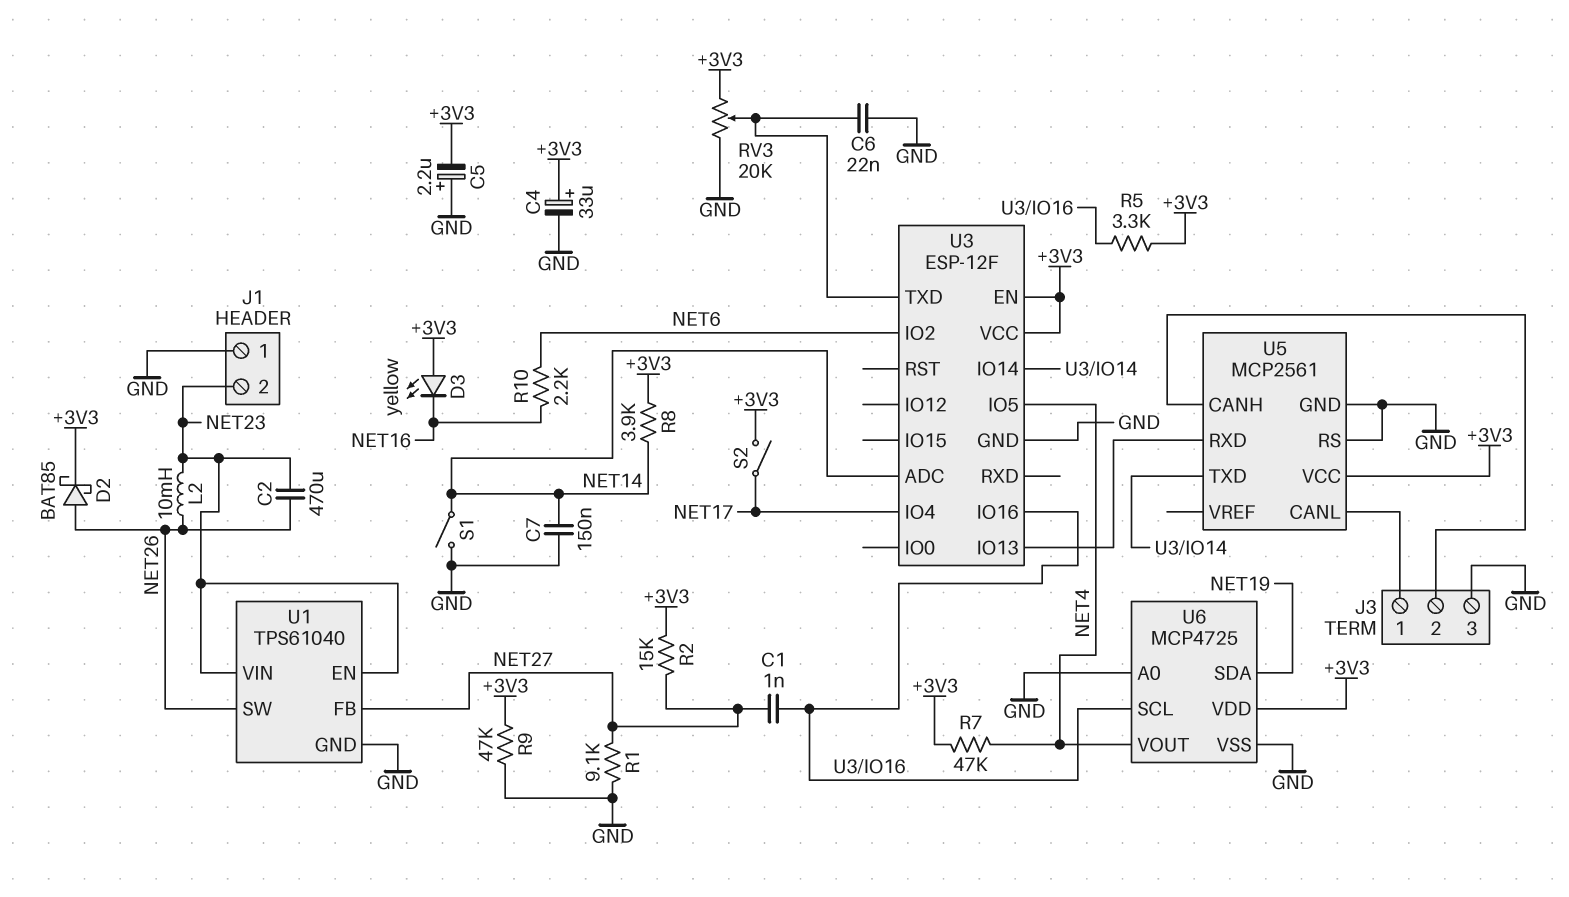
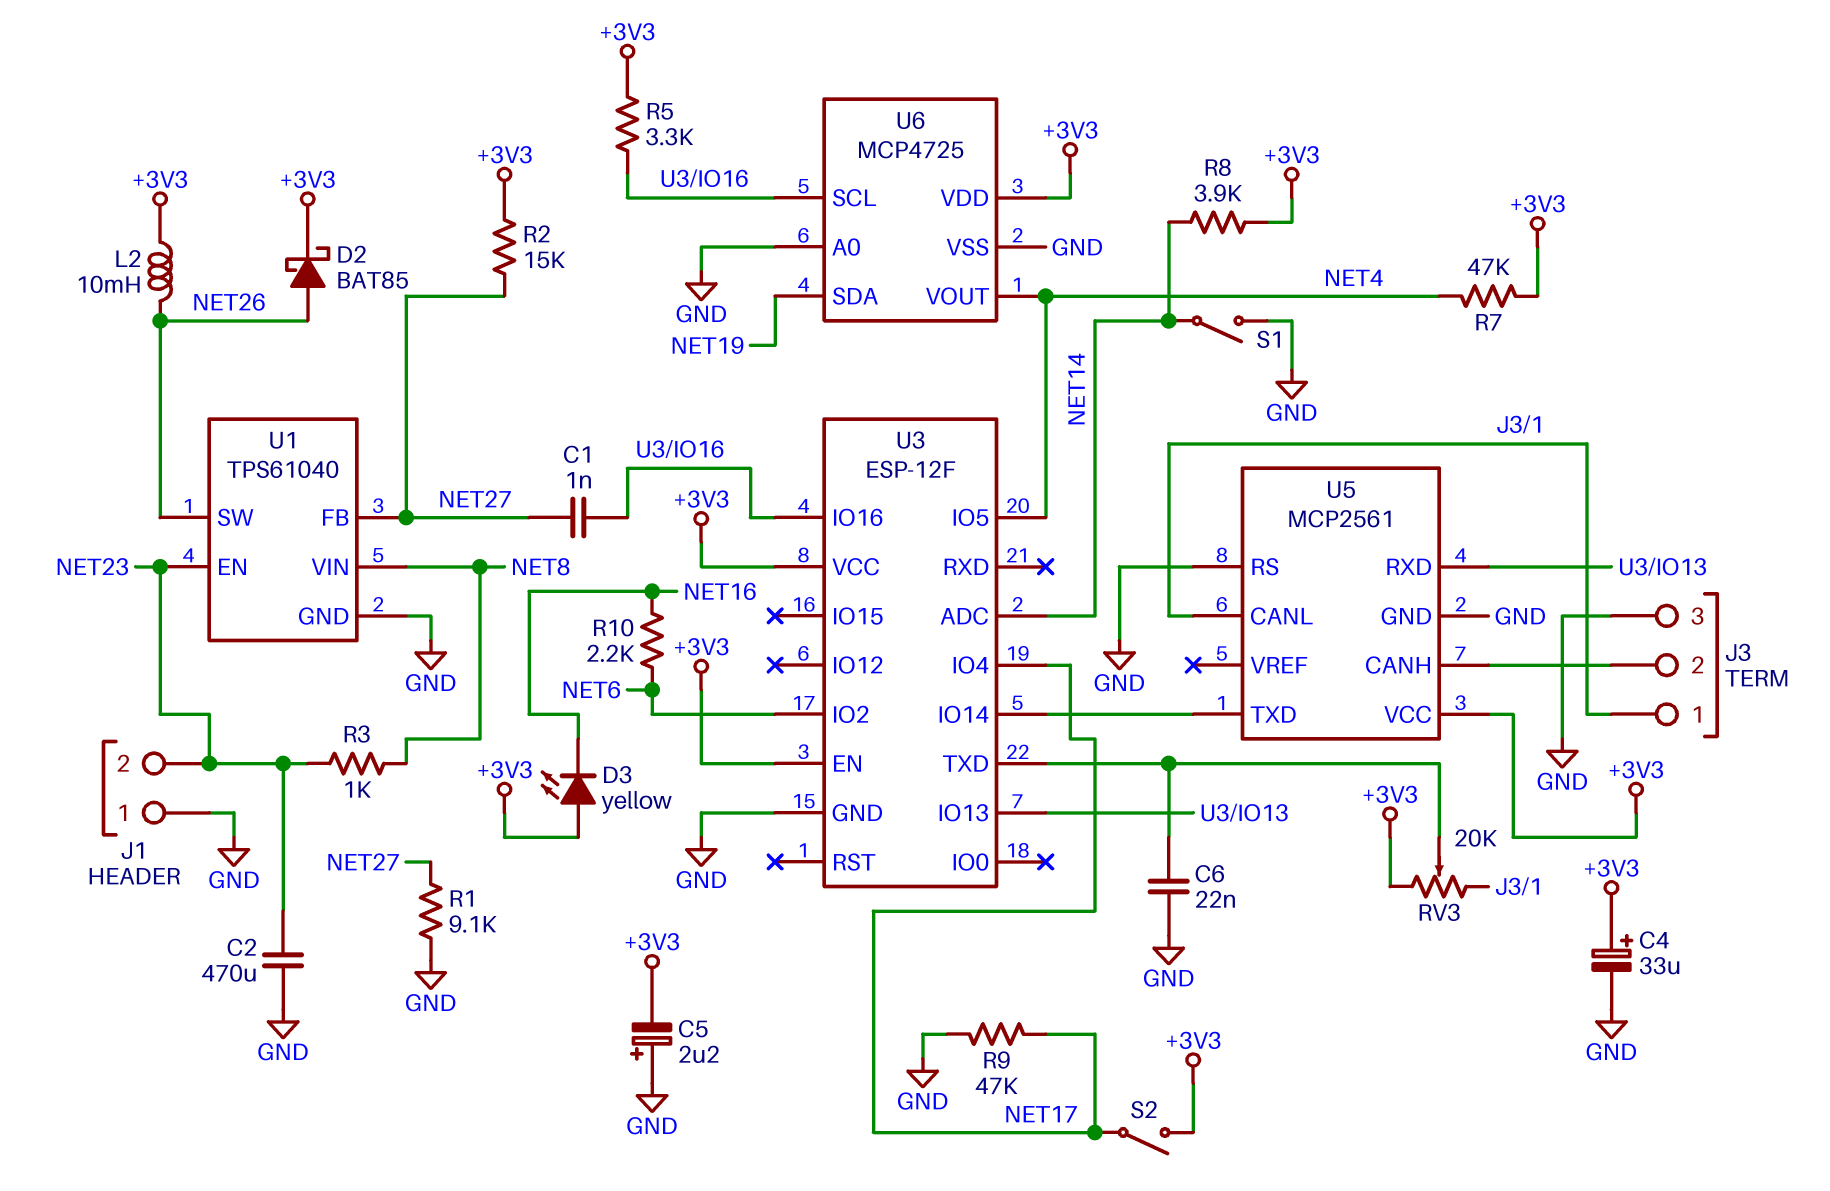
C2: 470uF (NET23, NET26) -> 470uF (GND, NET23)
C7: 150nF (GND, NET14) -> none
L2: 10mH (NET23, NET26) -> 10mH (+3V3, NET26)
R3: none -> 1k (NET8, NET23)
R9: 47k (+3V3, GND) -> 47k (GND, NET17)
RV3: 20k (+3V3, GND, wiper U3/TXD) -> 20k (+3V3, J3/1, wiper U3/TXD)
U1 pin VIN: NET23 -> NET8

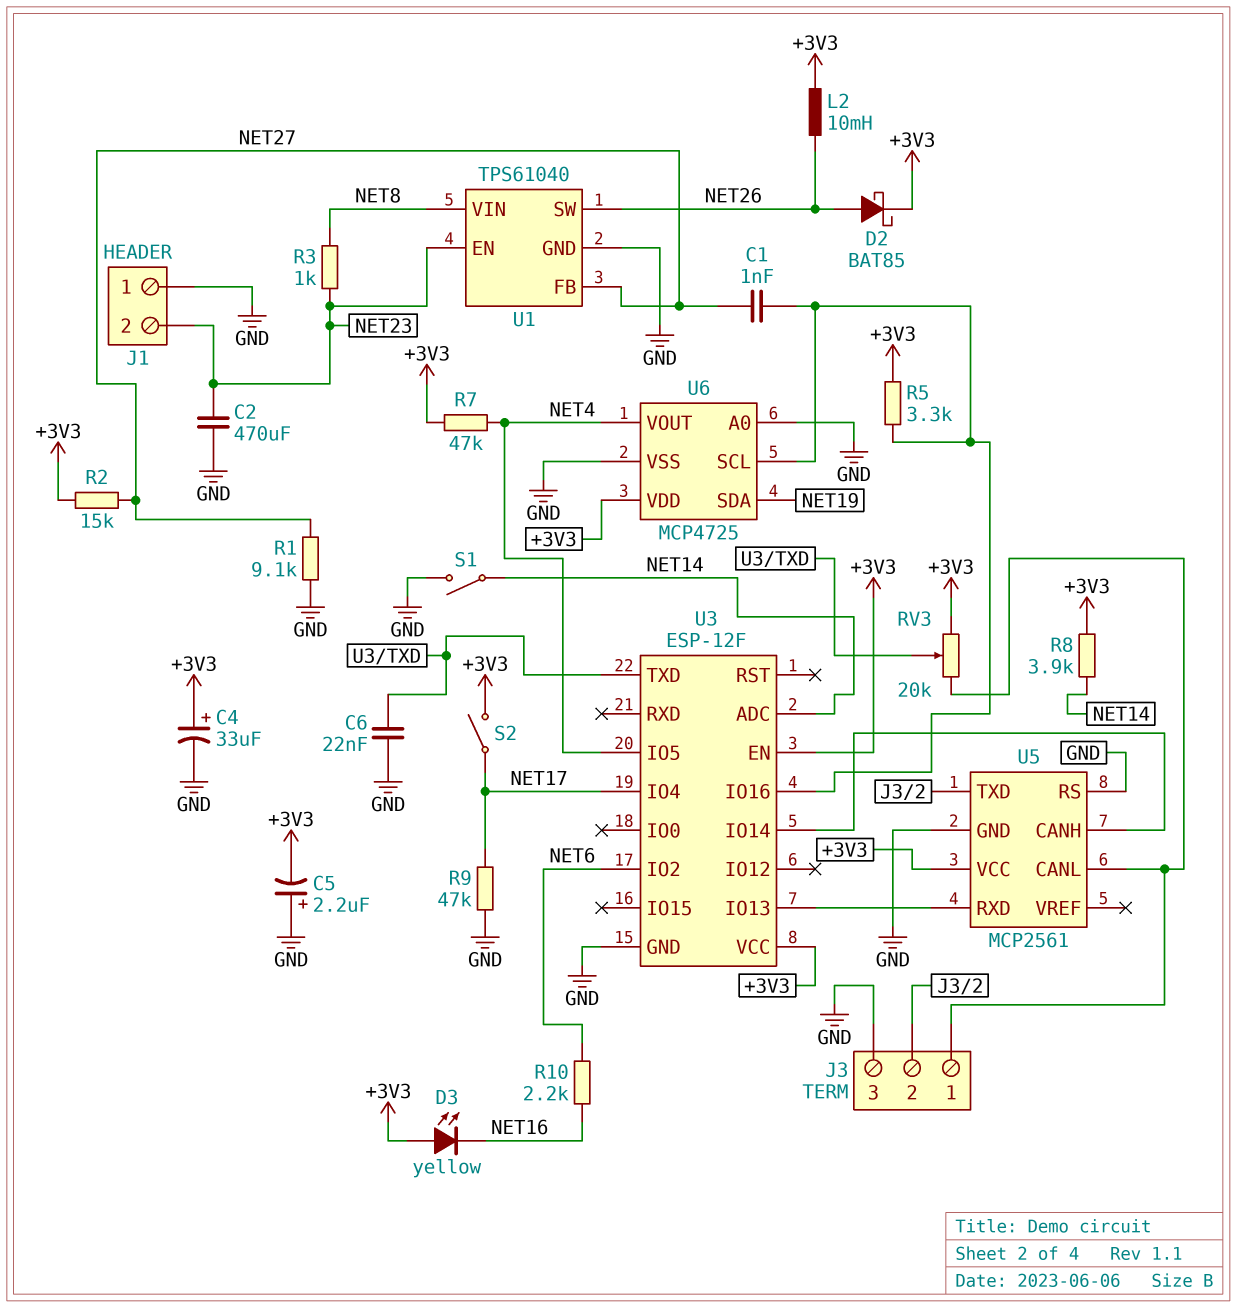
U5 pin CANH: J3/2 -> U3/IO14
U5 pin TXD: U3/IO14 -> J3/2

